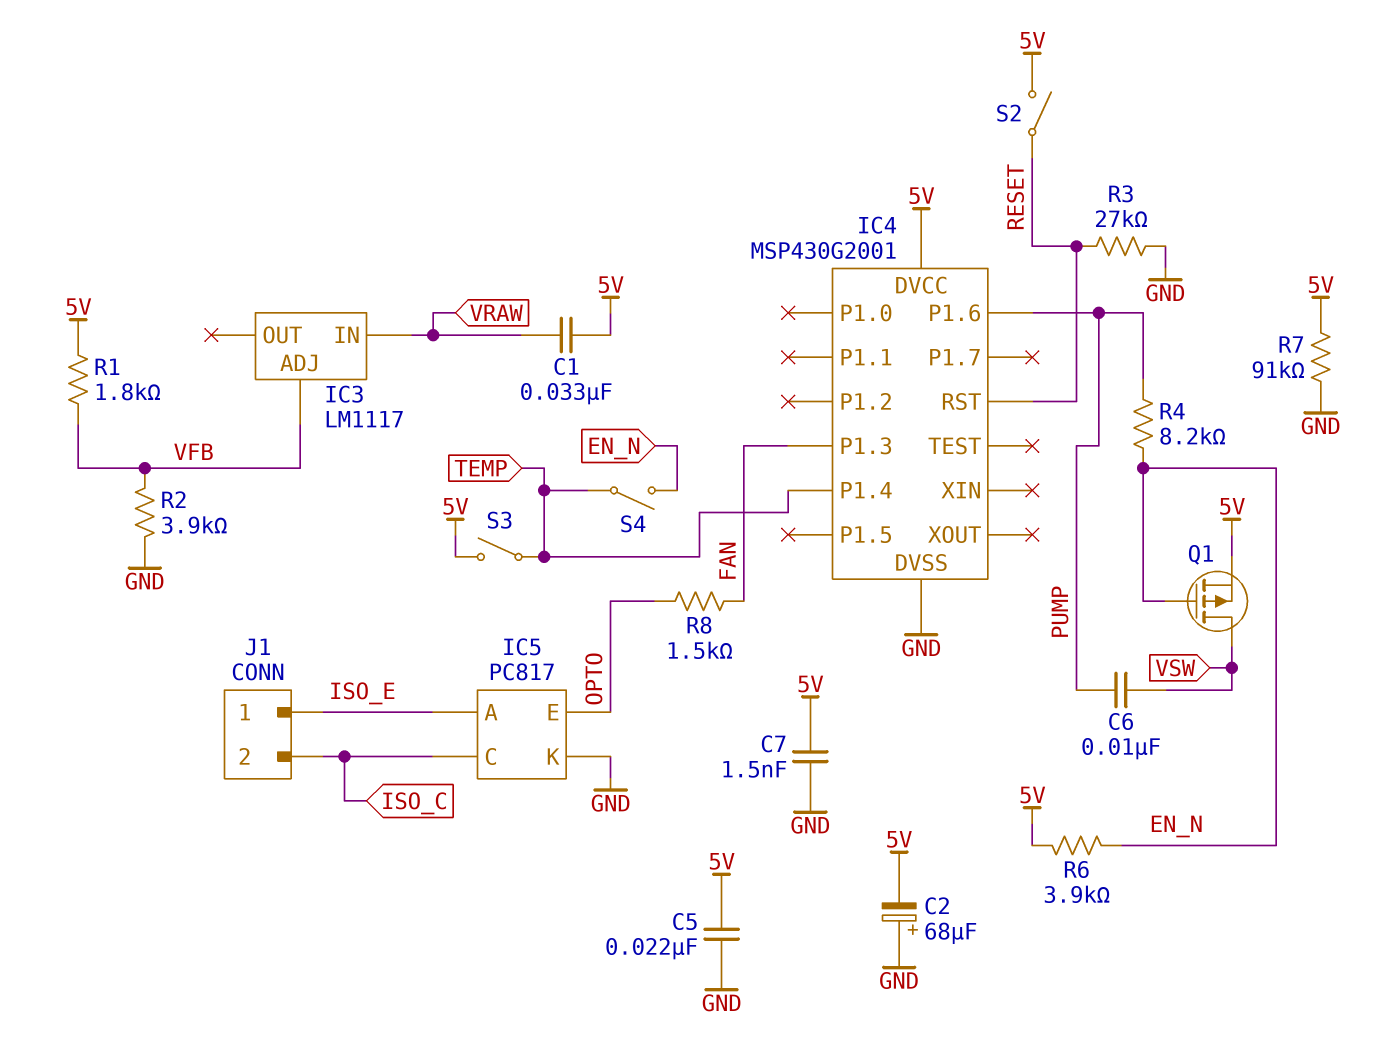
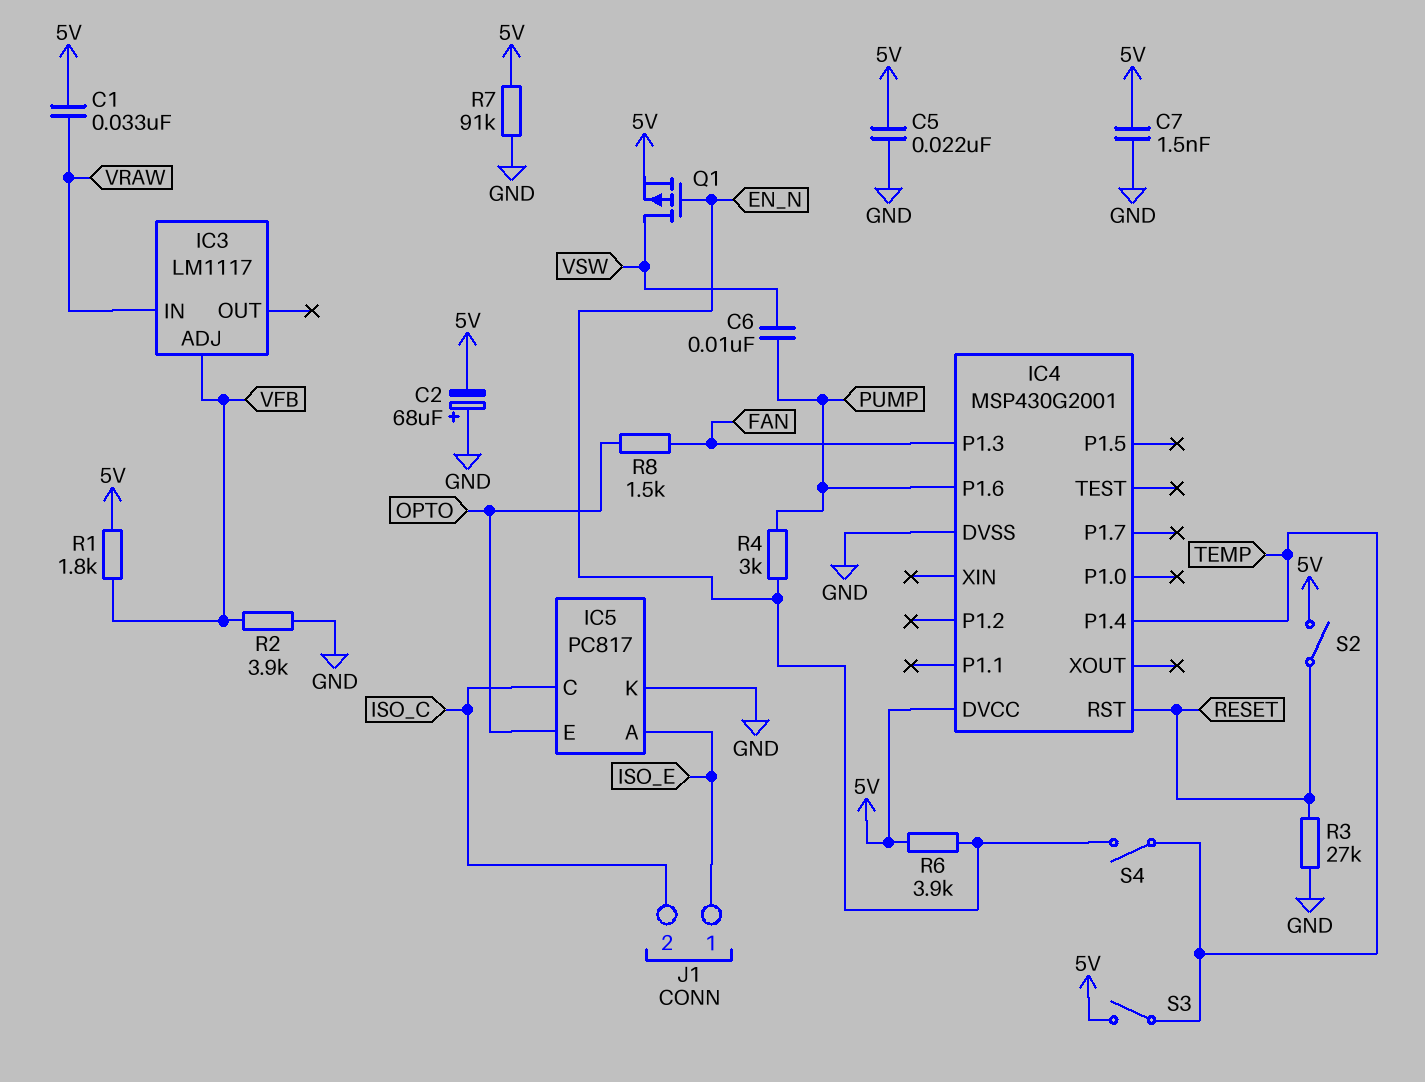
R4: 8.2k (EN_N, PUMP) -> 3k (EN_N, PUMP)

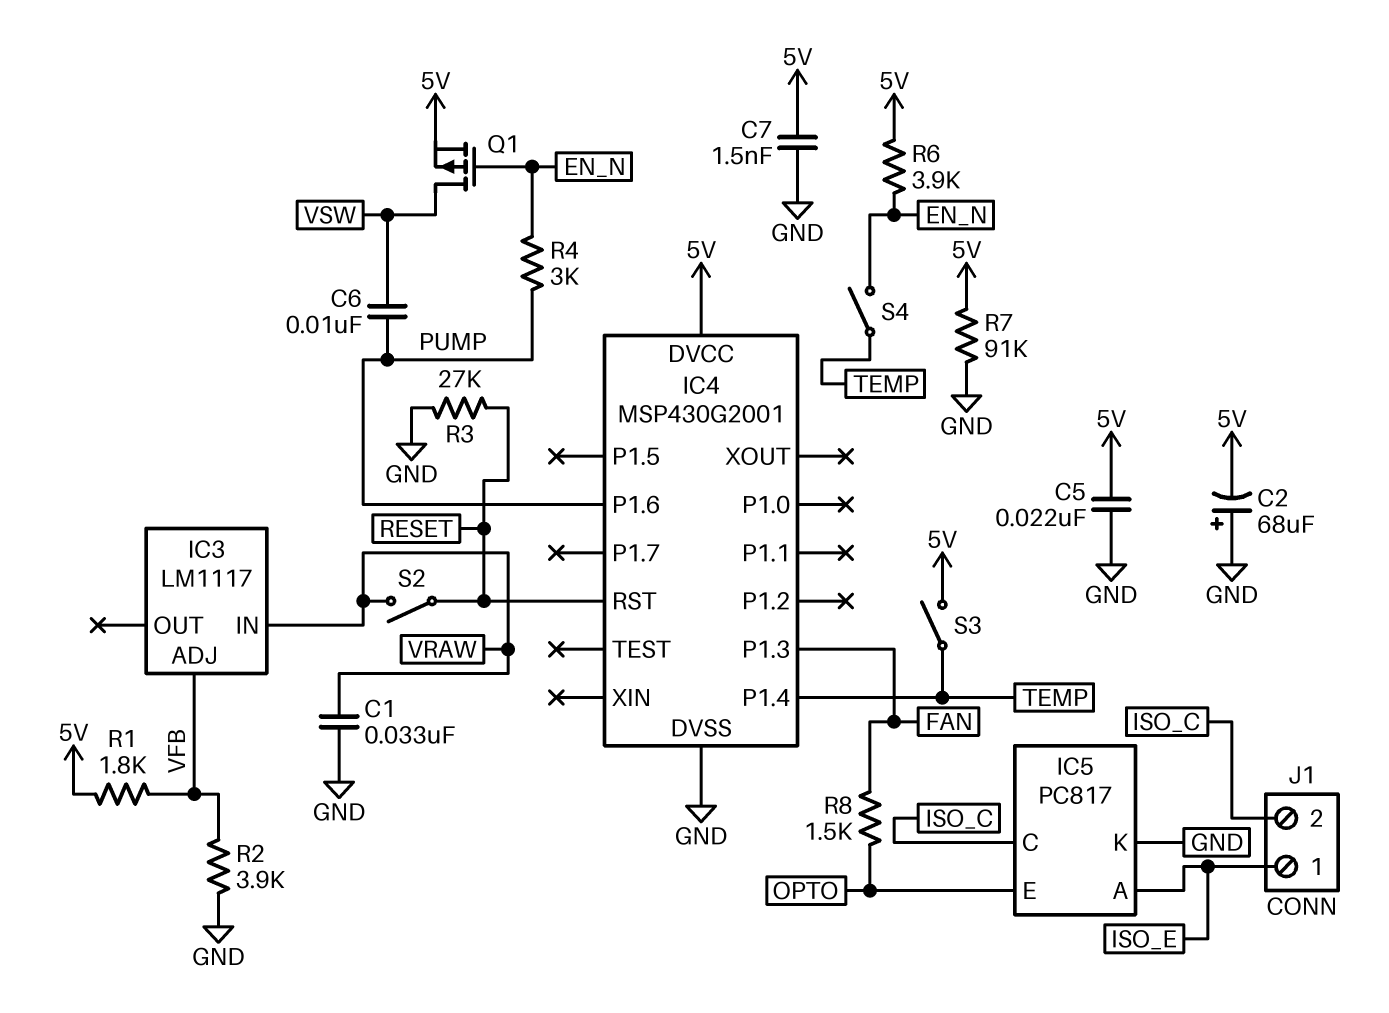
C1: 33nF (5V, VRAW) -> 33nF (GND, VRAW)
S2: switch (5V, RESET) -> switch (RESET, VRAW)

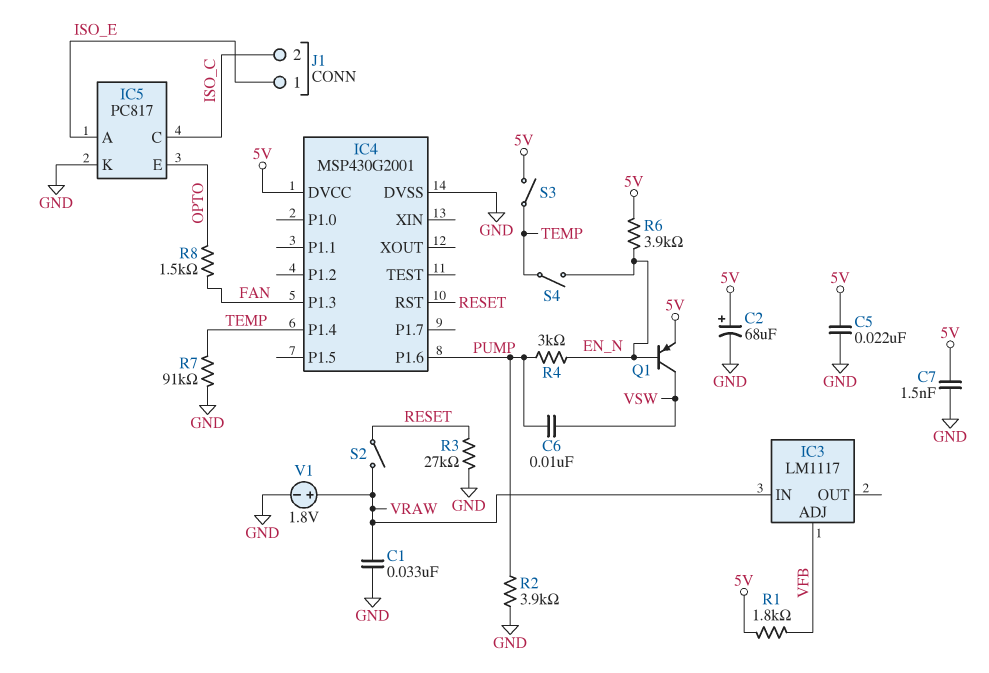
C2: 68uF (plus GND, minus 5V) -> 68uF (plus 5V, minus GND)
Q1: PMOS (G EN_N, D VSW, S 5V) -> PNP (B EN_N, C VSW, E 5V)
R2: 3.9k (GND, VFB) -> 3.9k (GND, PUMP)
R7: 91k (5V, GND) -> 91k (GND, TEMP)
V1: none -> 1.8V (plus VRAW, minus GND)

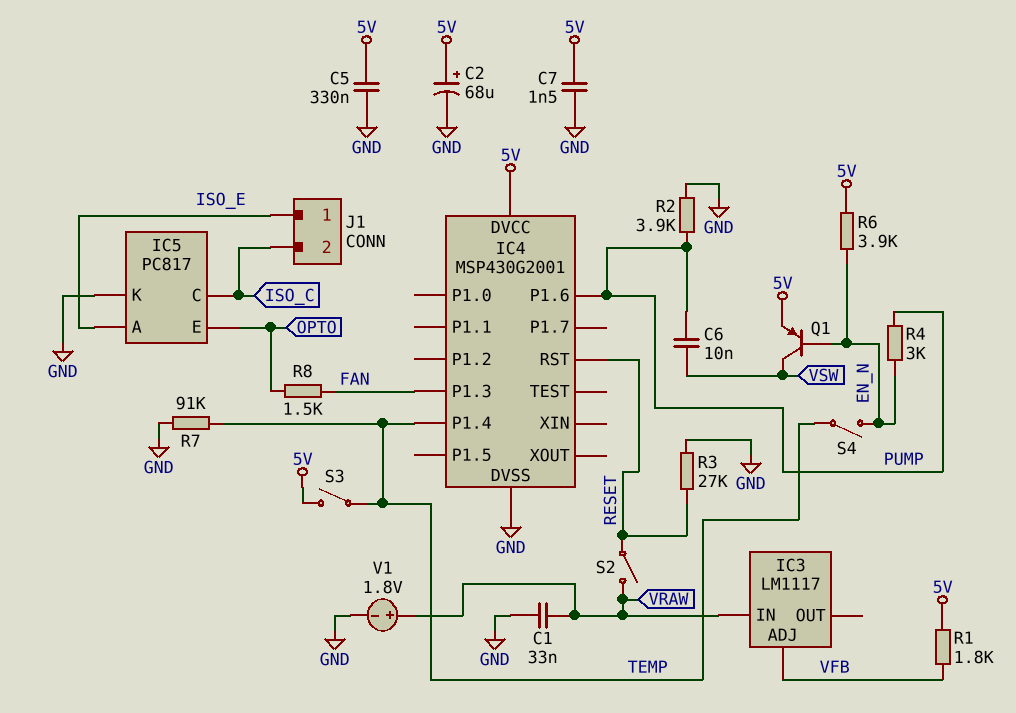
C5: 22nF (5V, GND) -> 330nF (5V, GND)

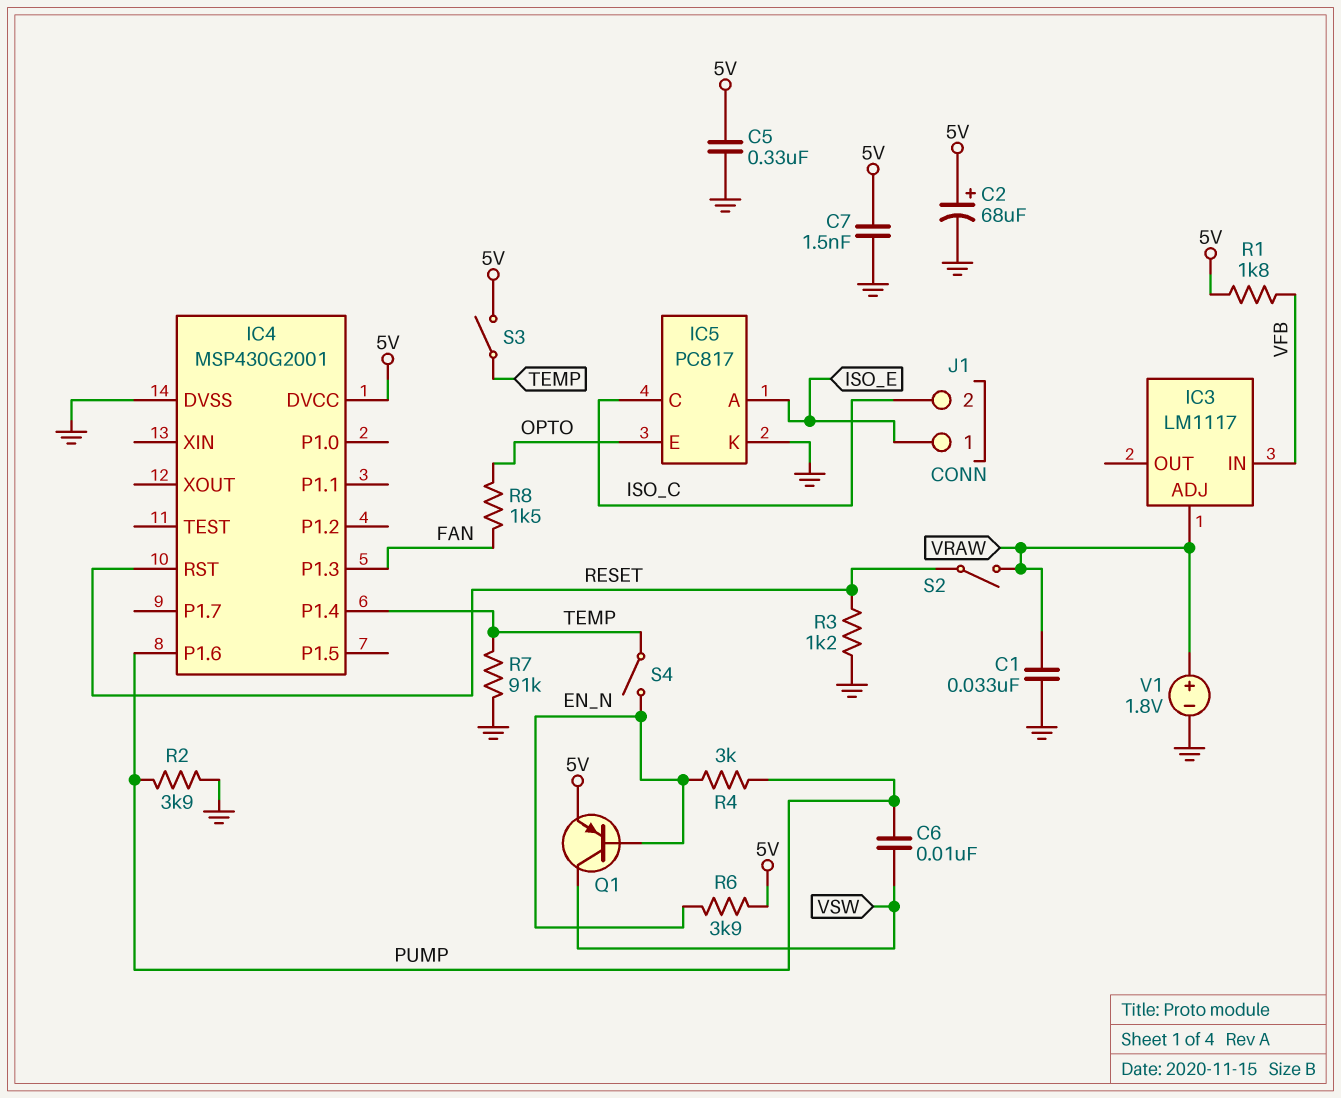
IC3 pin ADJ: VFB -> VRAW
IC3 pin IN: VRAW -> VFB
R3: 27k (GND, RESET) -> 1.2k (GND, RESET)

